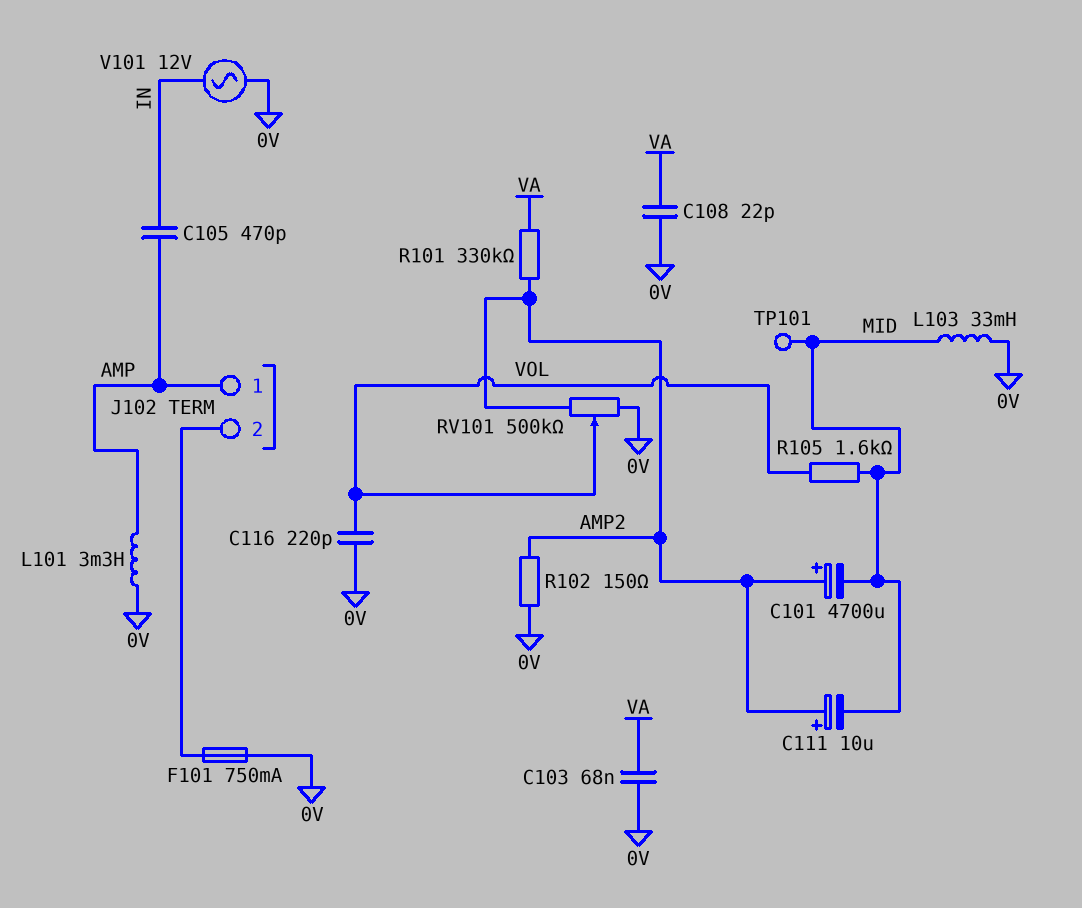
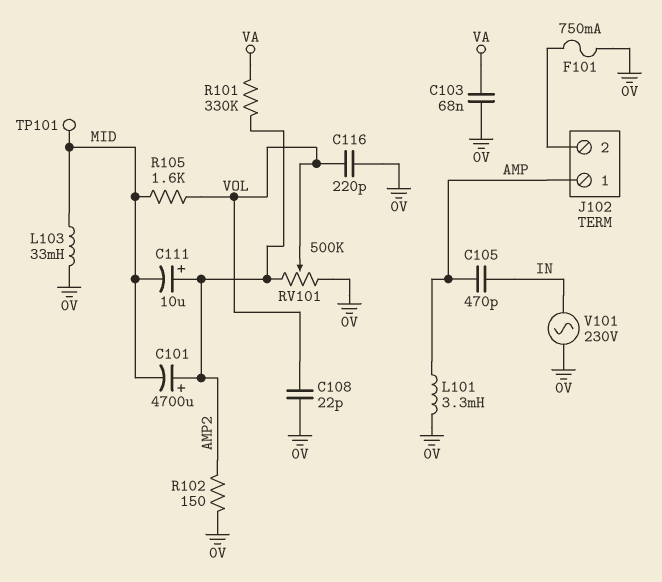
C108: 22pF (0V, VA) -> 22pF (0V, VOL)
V101: AC 12V (0V, IN) -> AC 230V (0V, IN)

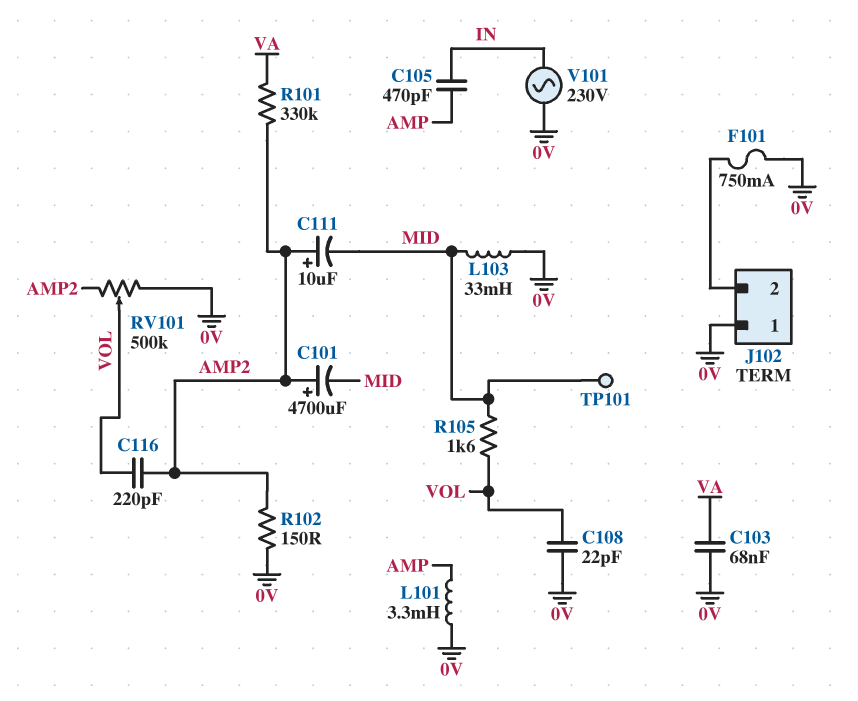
C116: 220pF (0V, VOL) -> 220pF (AMP2, VOL)
J102 pin 1: AMP -> 0V

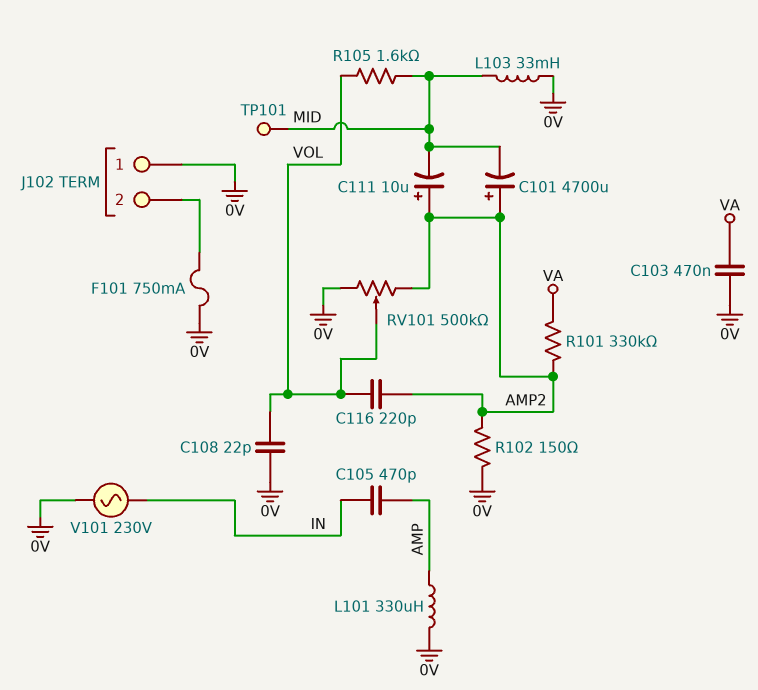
C103: 68nF (0V, VA) -> 470nF (0V, VA)
L101: 3.3mH (0V, AMP) -> 330uH (0V, AMP)

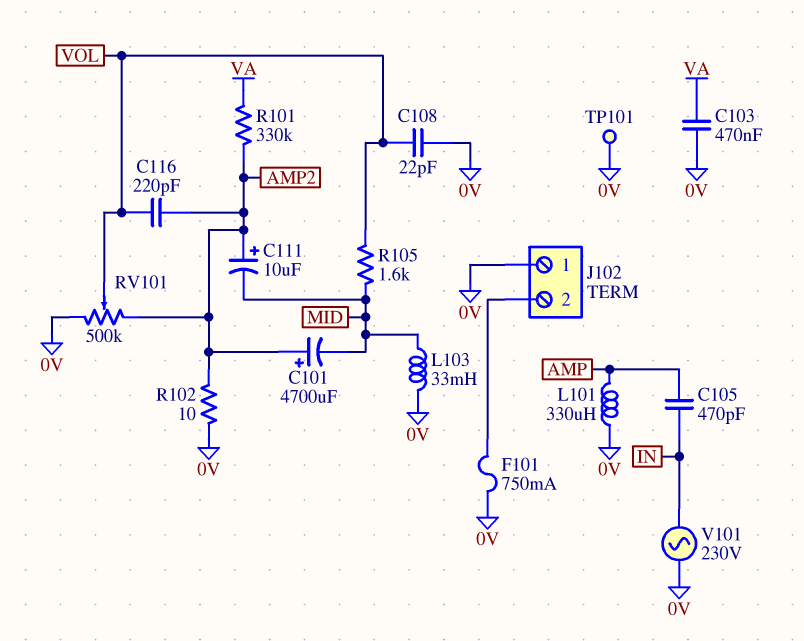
R102: 150 (0V, AMP2) -> 10 (0V, AMP2)
TP101: test point (MID) -> test point (0V)

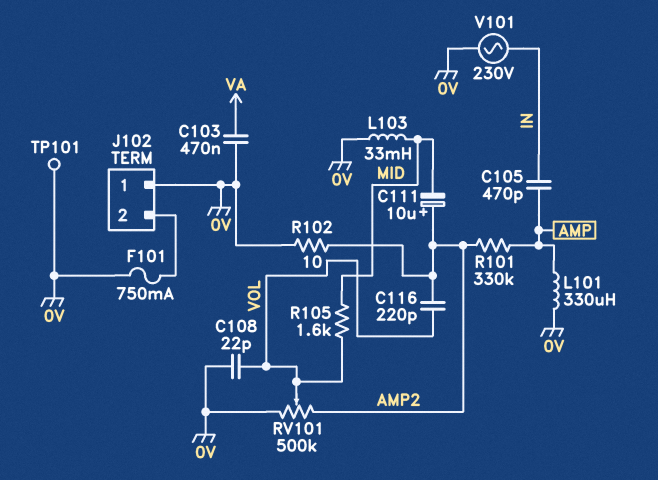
C101: 4700uF (plus AMP2, minus MID) -> none
R101: 330k (AMP2, VA) -> 330k (AMP, AMP2)

